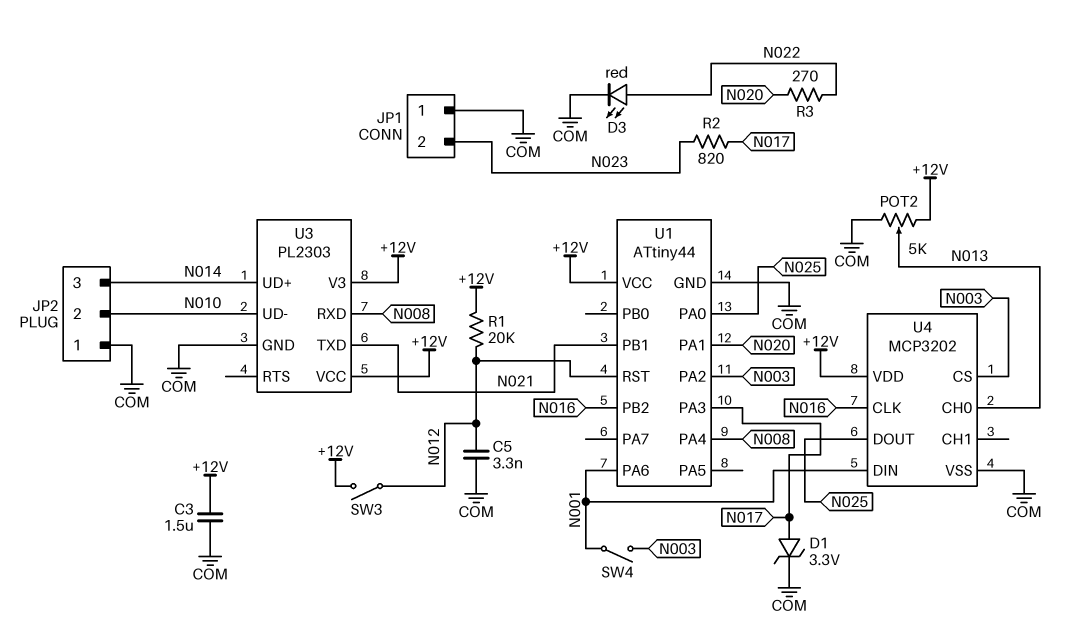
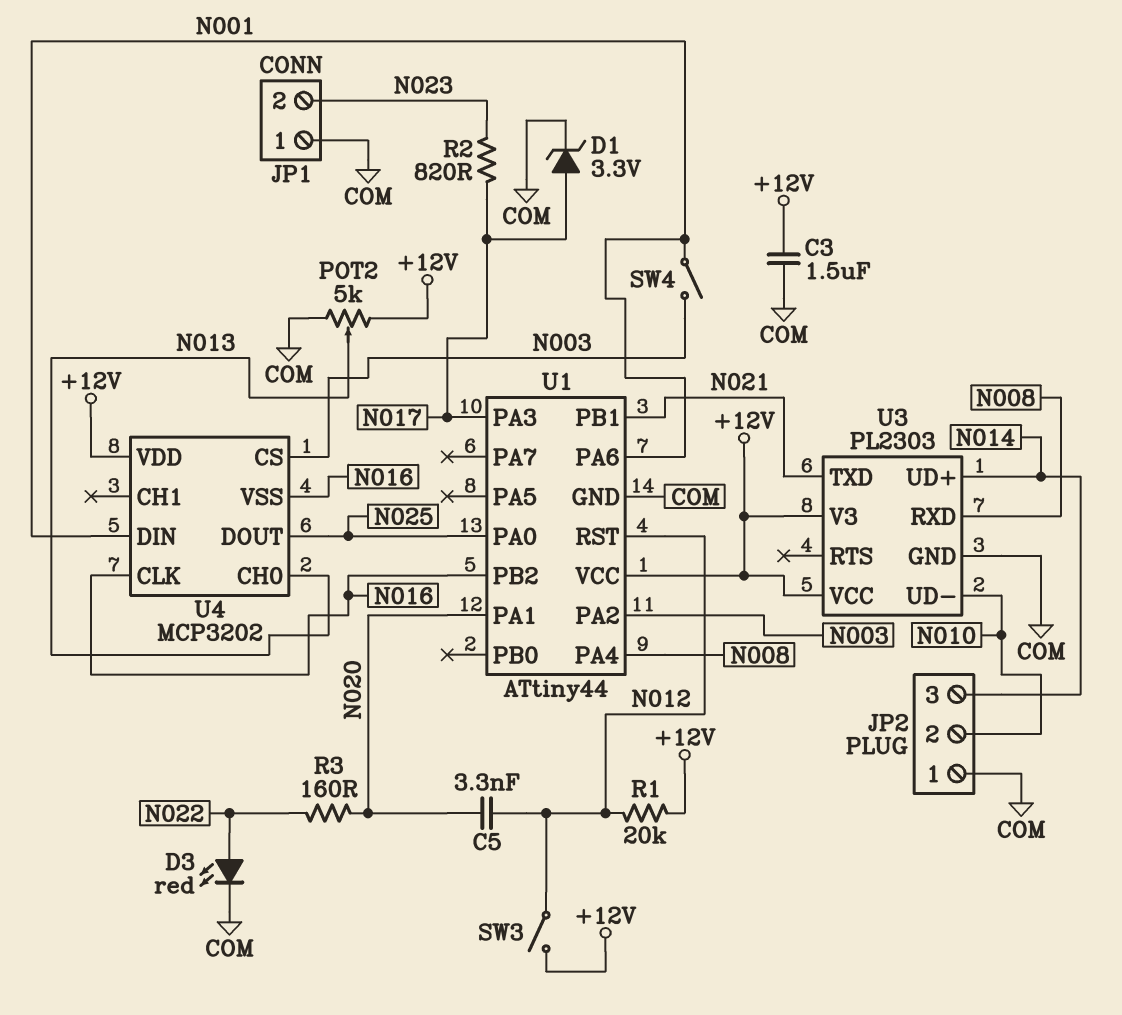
C5: 3.3nF (COM, N012) -> 3.3nF (N012, N020)
R3: 270 (N020, N022) -> 160 (N020, N022)
U4 pin VSS: COM -> N016

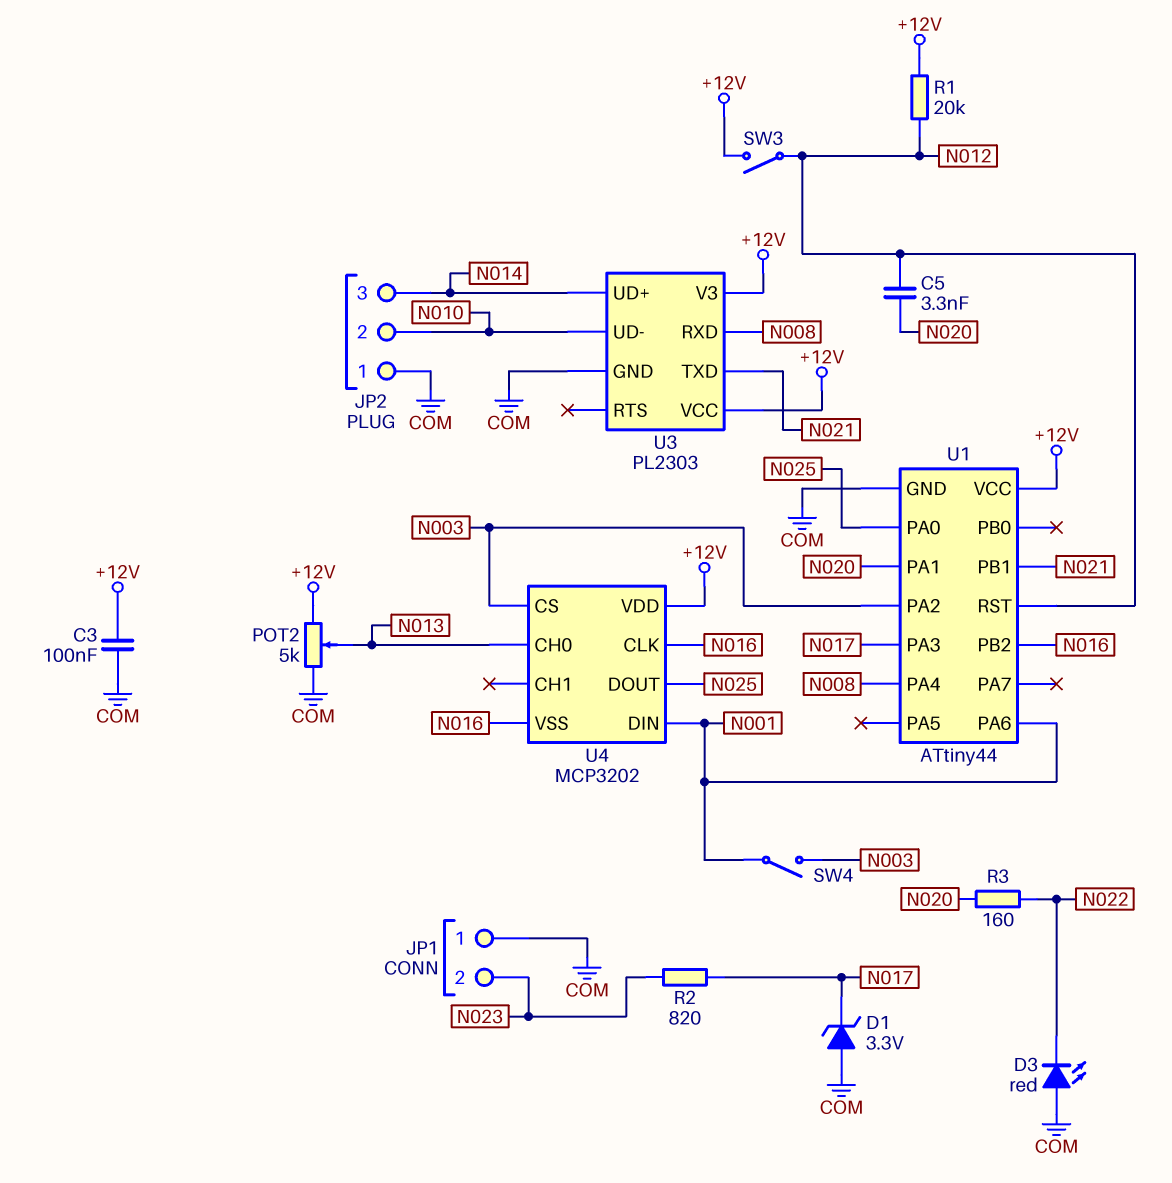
C3: 1.5uF (+12V, COM) -> 100nF (+12V, COM)
D1: zener 3.3V (A N017, K COM) -> zener 3.3V (A COM, K N017)
D3: LED red (A N022, K COM) -> LED red (A COM, K N022)

